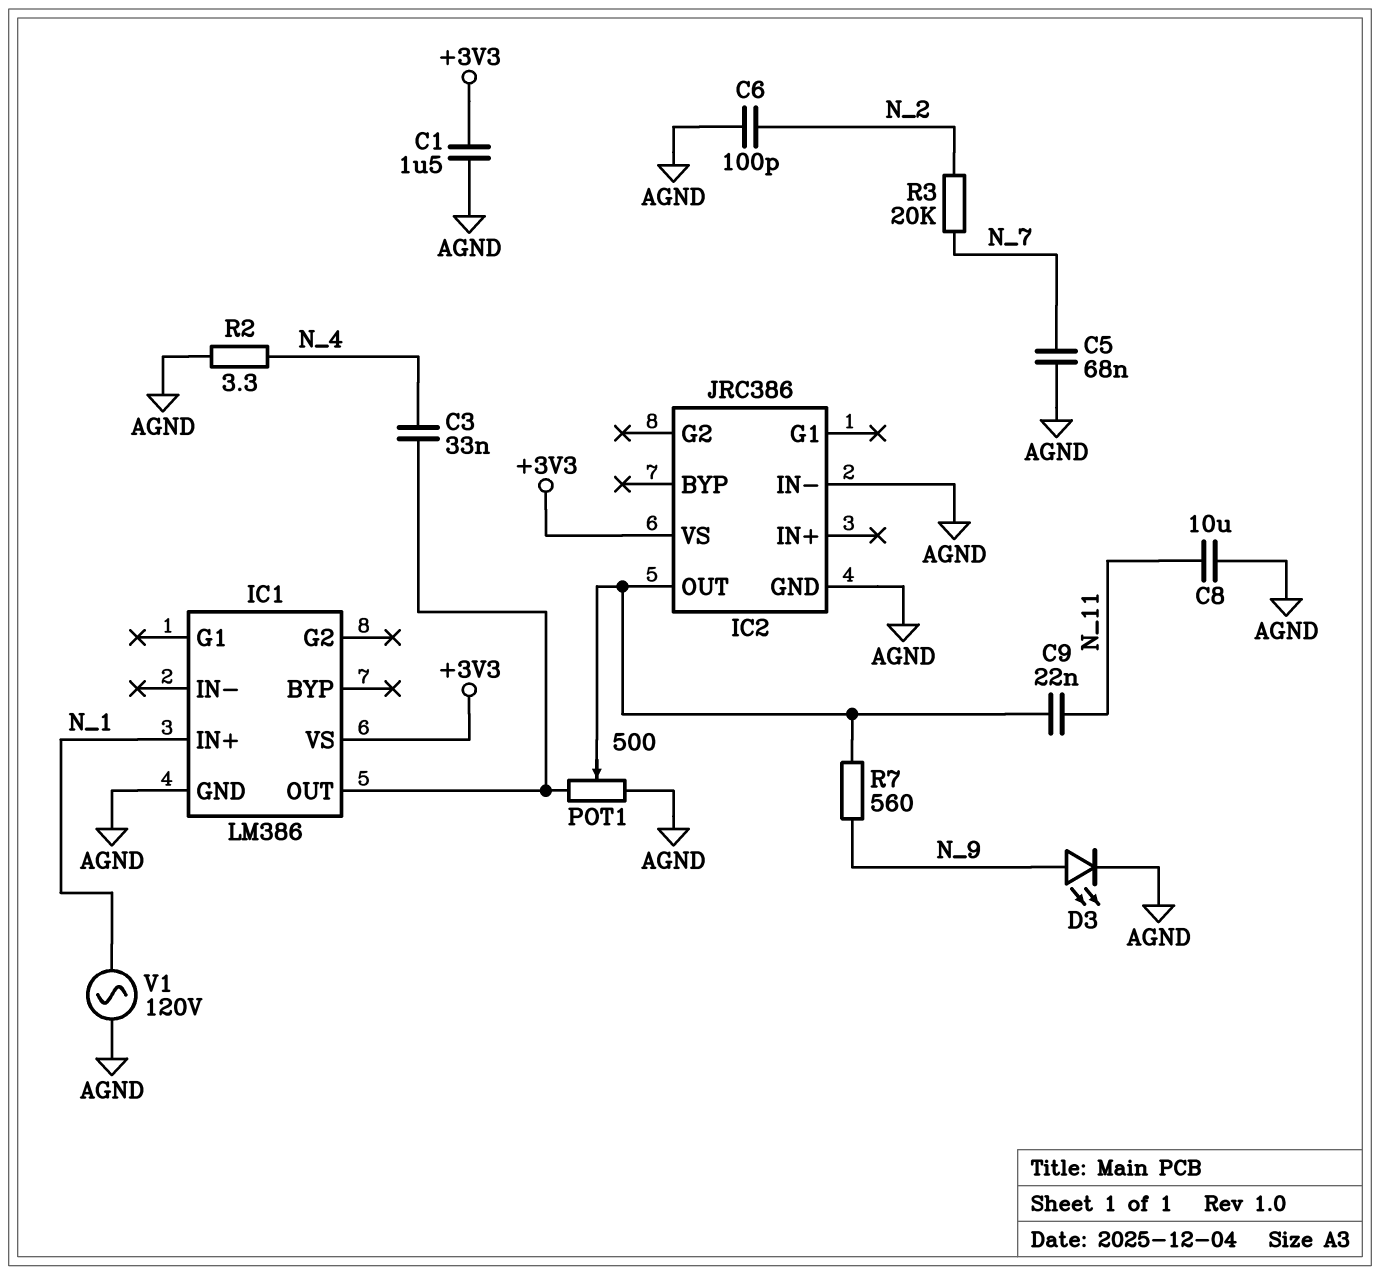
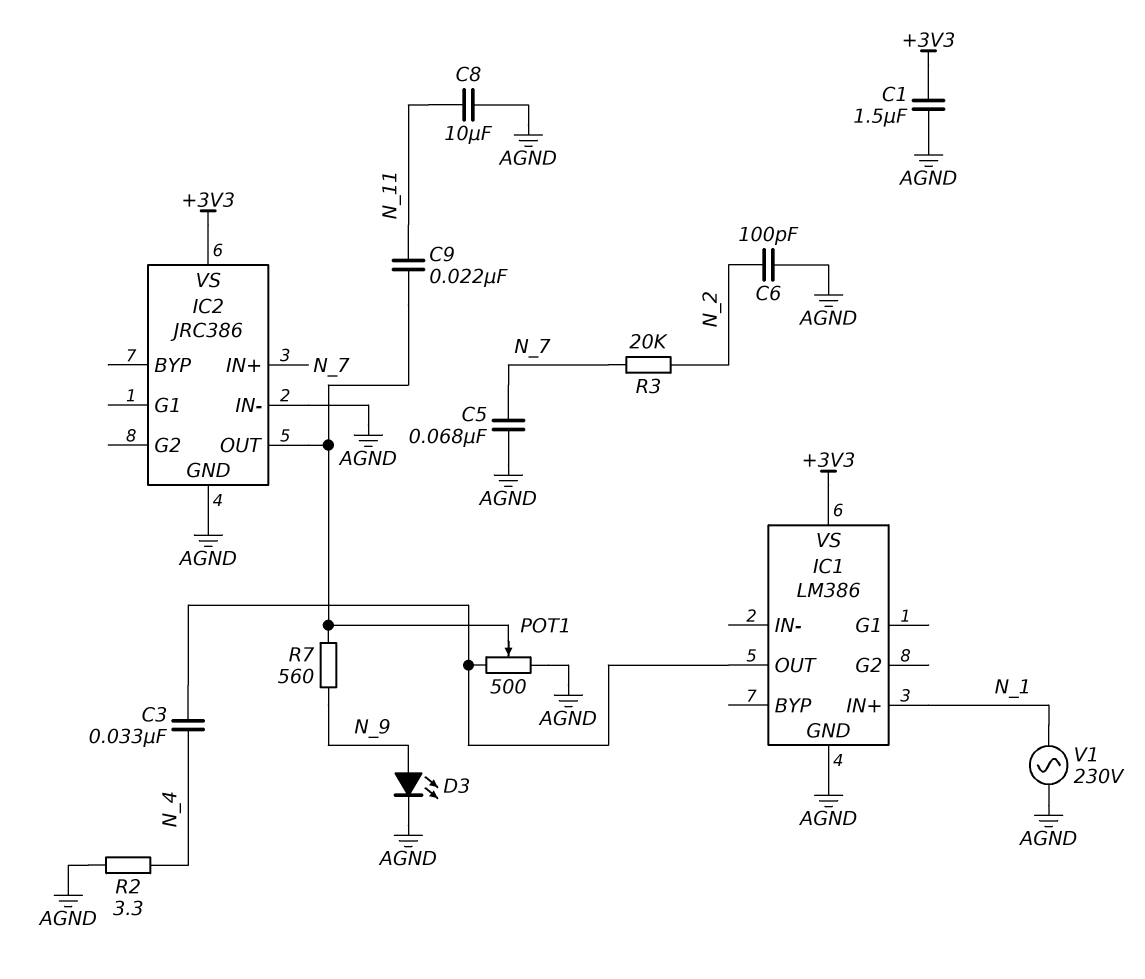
IC2 pin IN+: none -> N_7
V1: AC 120V (AGND, N_1) -> AC 230V (AGND, N_1)

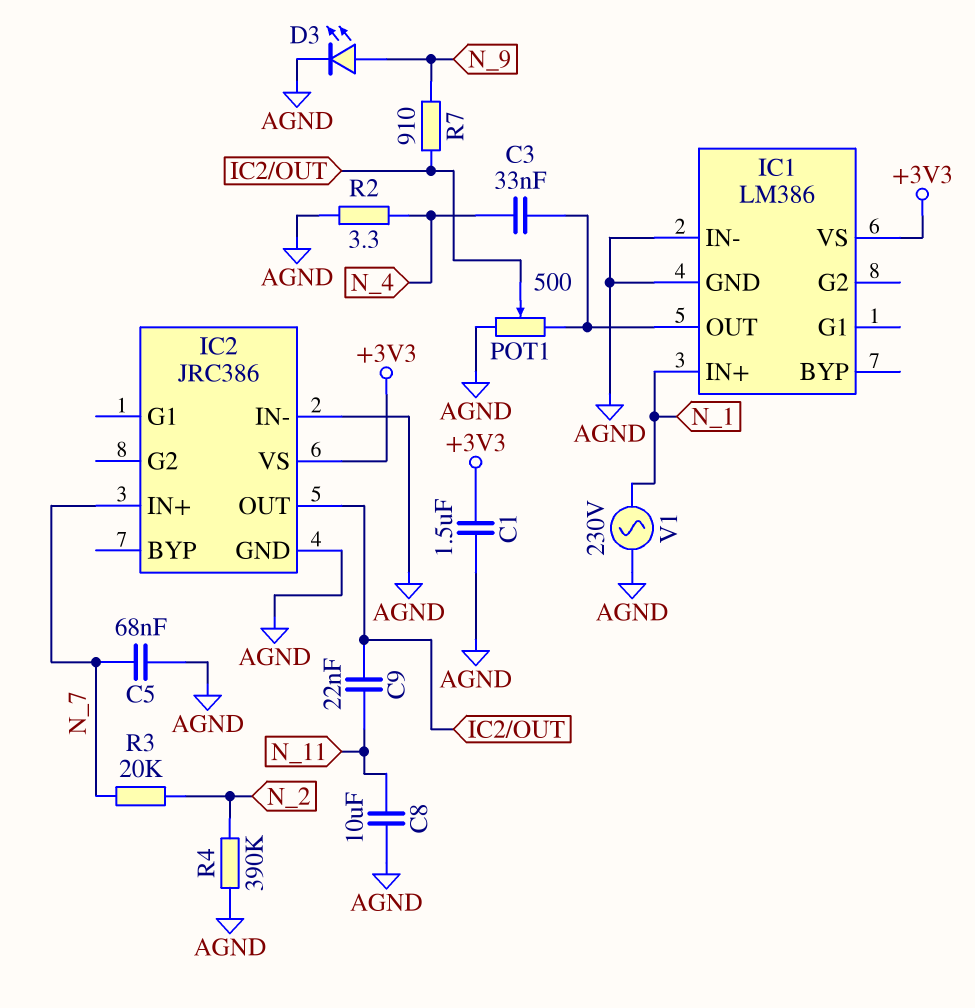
C6: 100pF (AGND, N_2) -> none
IC1 pin IN-: none -> AGND
R4: none -> 390k (AGND, N_2)
R7: 560 (IC2/OUT, N_9) -> 910 (IC2/OUT, N_9)

